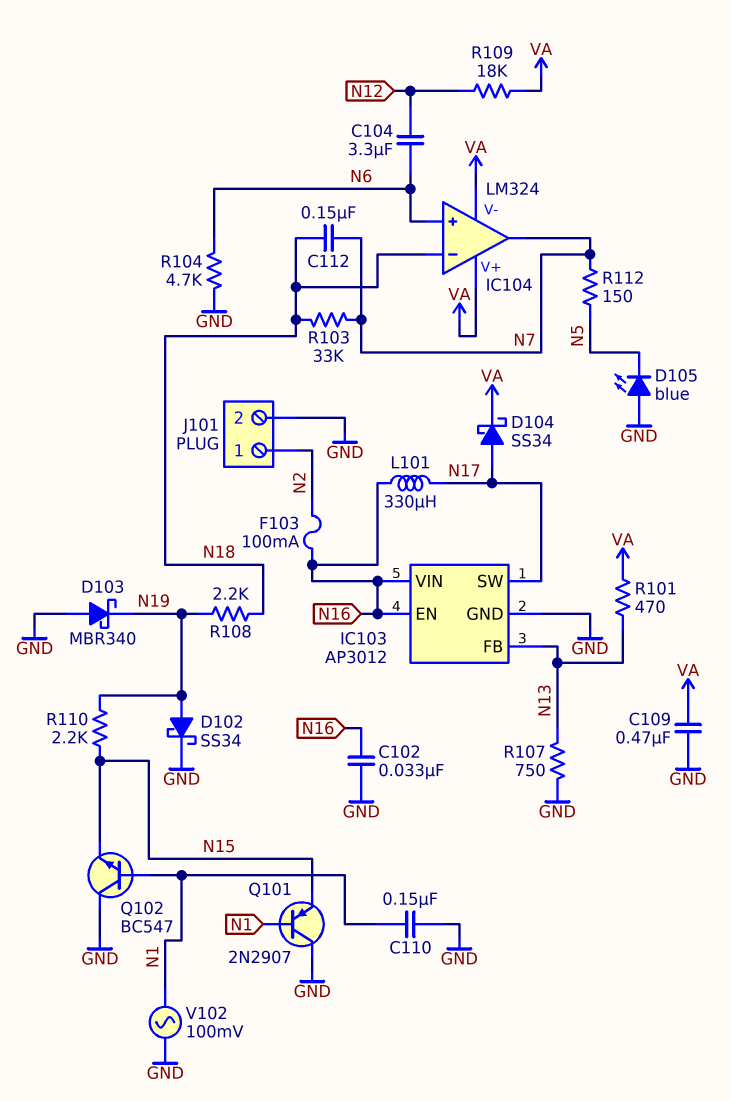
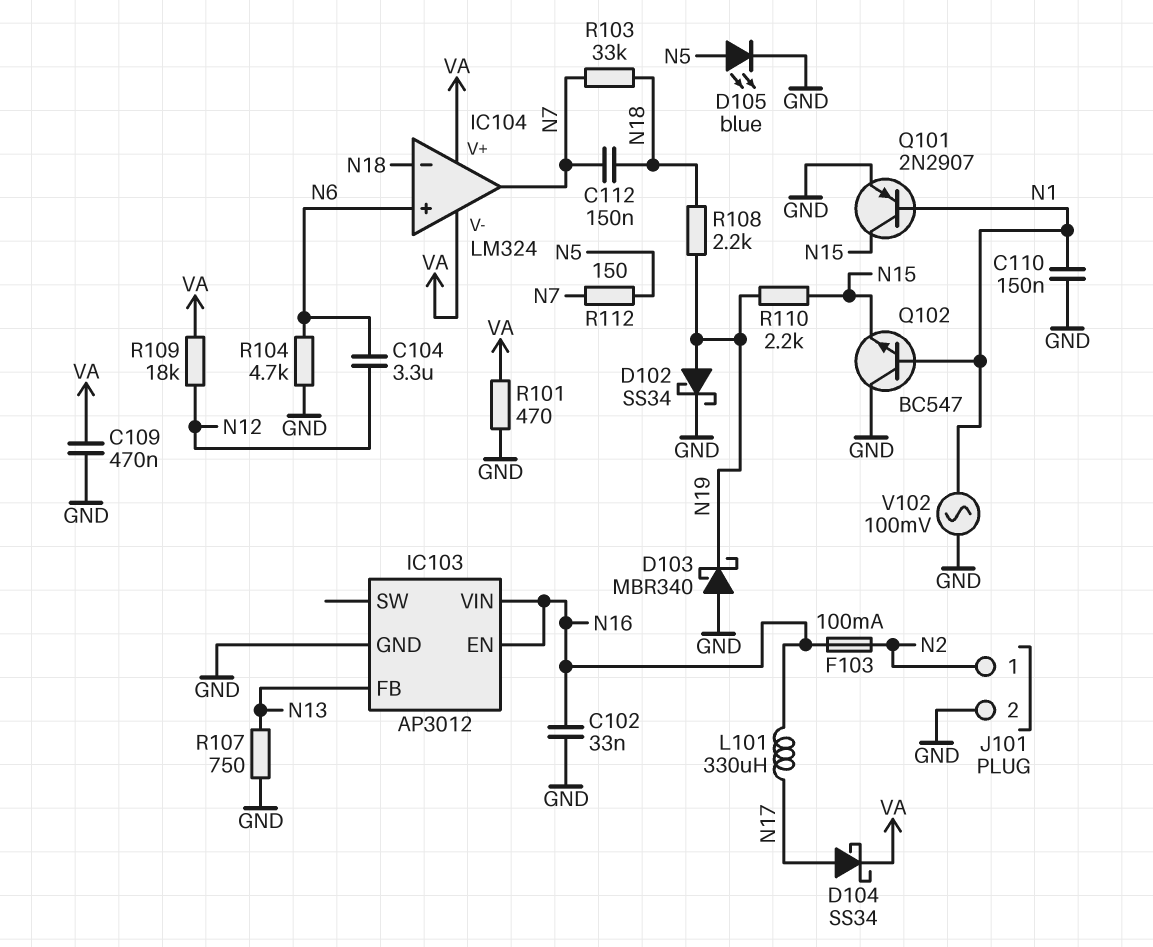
D105: LED blue (A GND, K N5) -> LED blue (A N5, K GND)
IC103 pin SW: N17 -> none
Q101: PNP 2N2907 (B N1, C GND, E N15) -> PNP 2N2907 (B N1, C N15, E GND)
R101: 470 (N13, VA) -> 470 (GND, VA)

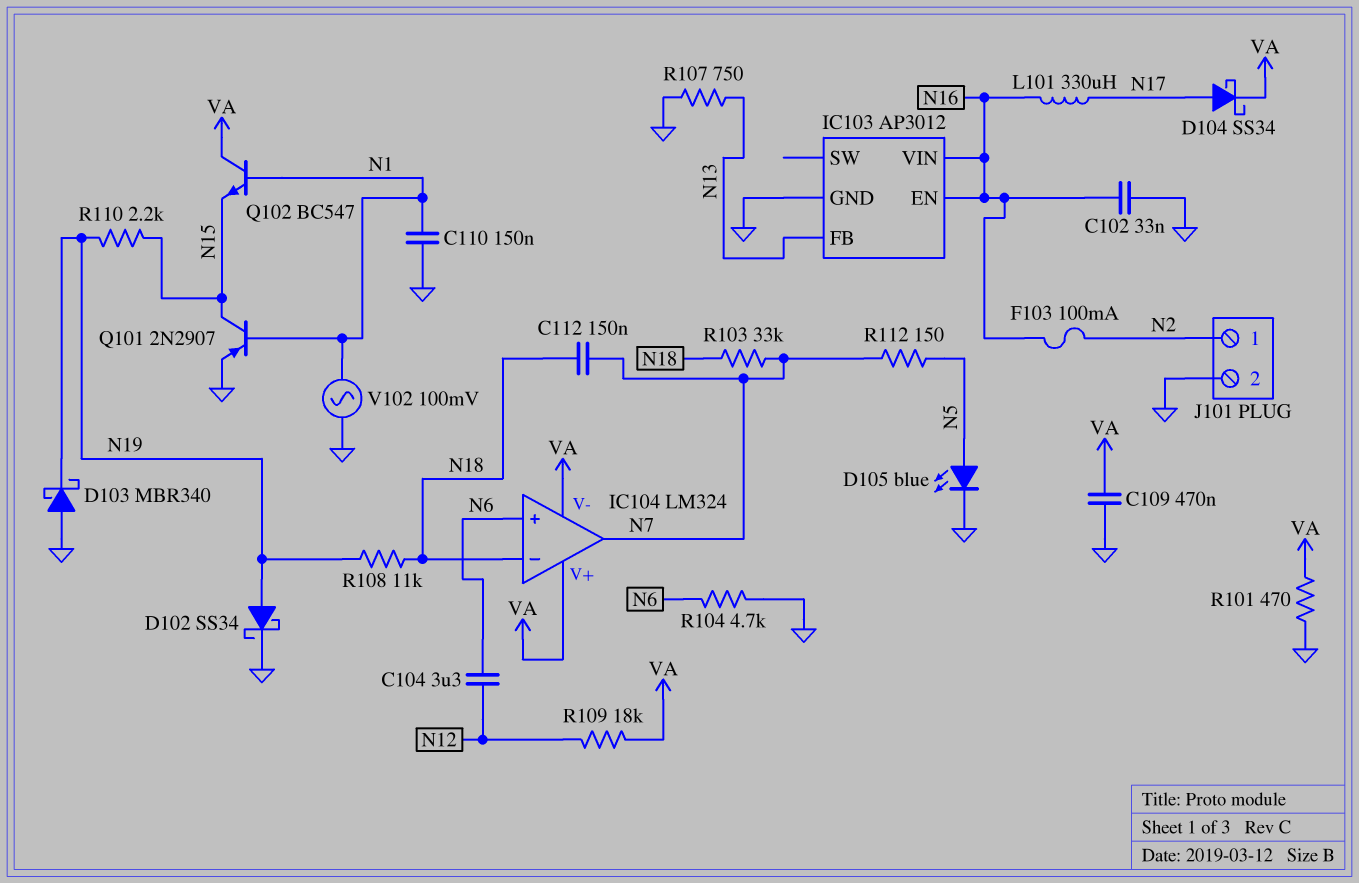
Q102: NPN BC547 (B N1, C GND, E N15) -> NPN BC547 (B N1, C VA, E N15)
R108: 2.2k (N18, N19) -> 11k (N18, N19)

